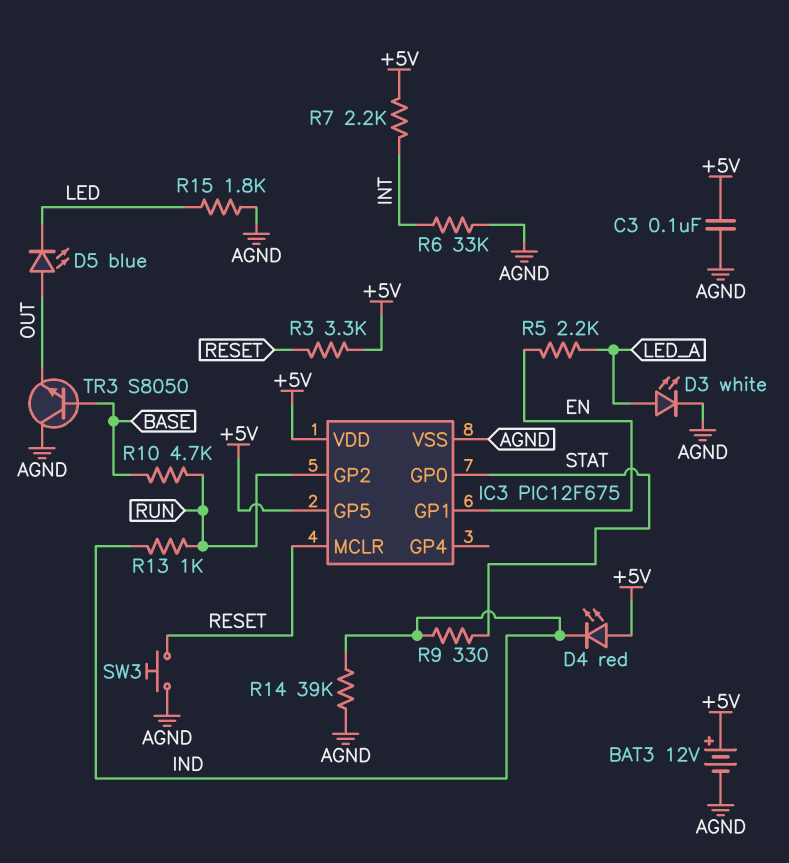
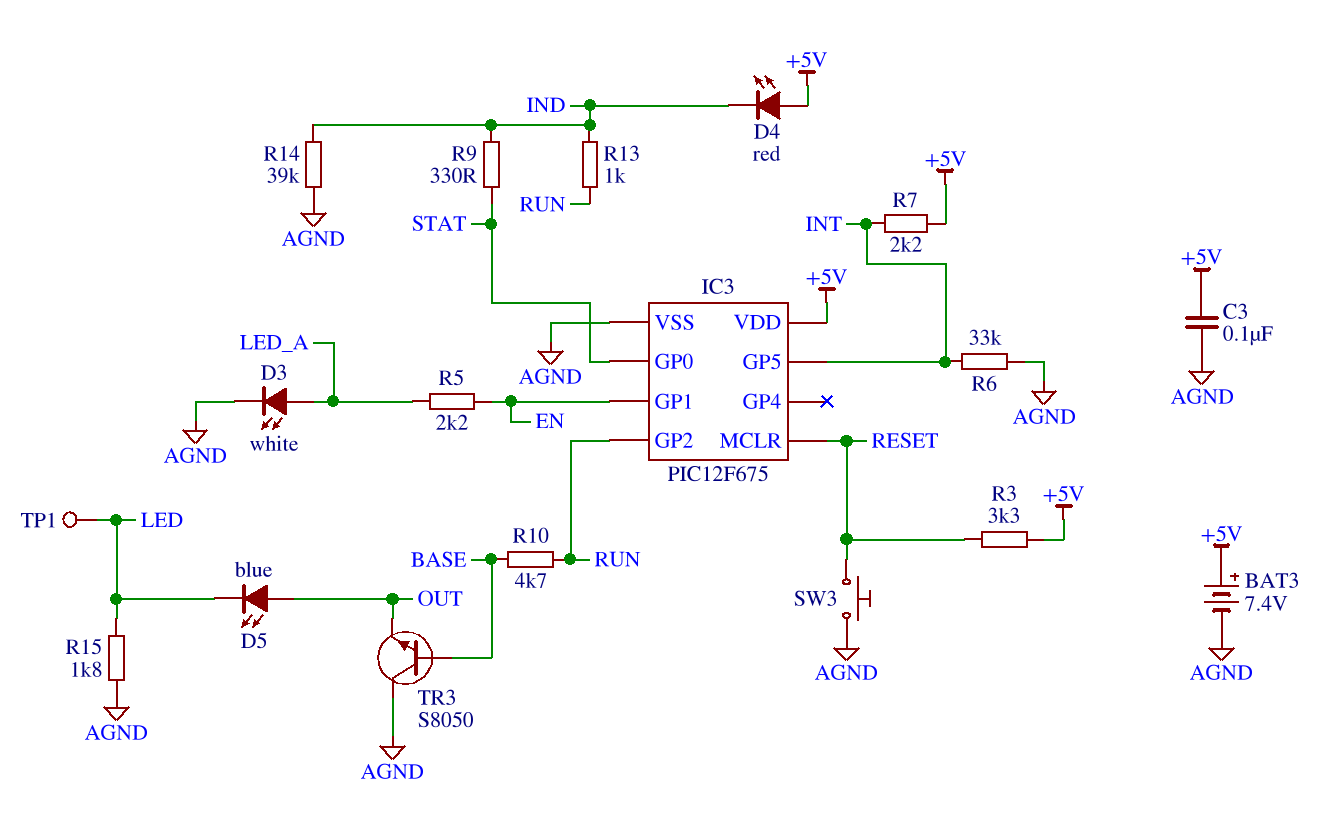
BAT3: 12V (plus +5V, minus AGND) -> 7.4V (plus +5V, minus AGND)
IC3 pin GP5: +5V -> INT
TP1: none -> test point (LED)

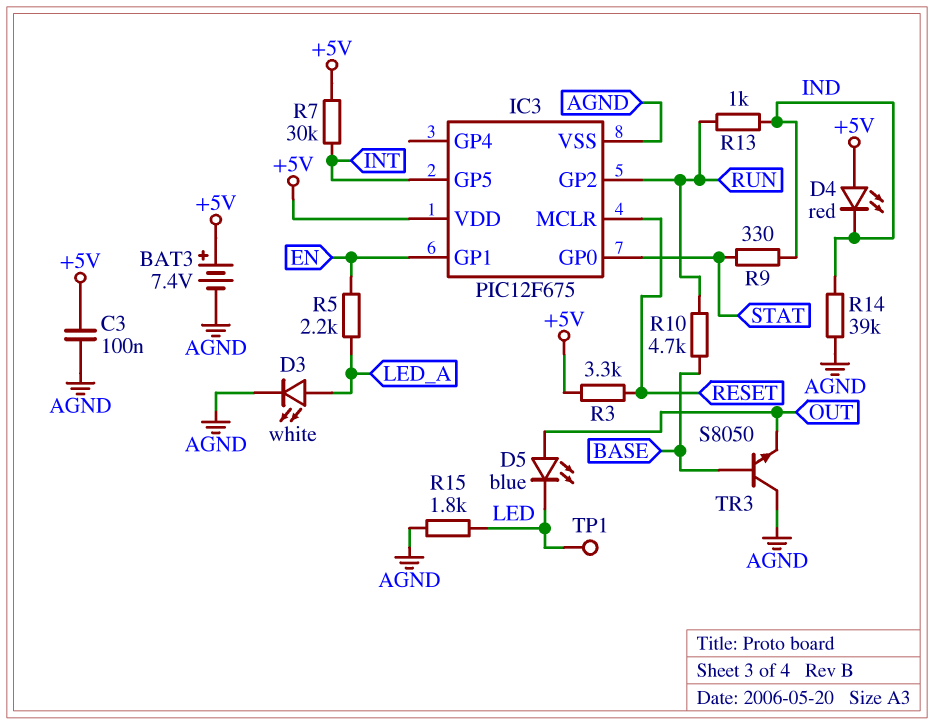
R6: 33k (AGND, INT) -> none
R7: 2.2k (+5V, INT) -> 30k (+5V, INT)
SW3: button (AGND, RESET) -> none

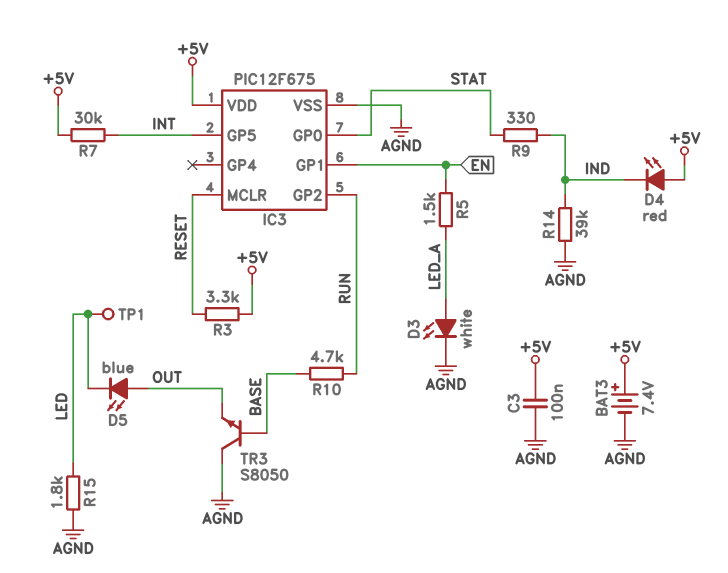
R5: 2.2k (EN, LED_A) -> 1.5k (EN, LED_A)
R13: 1k (IND, RUN) -> none

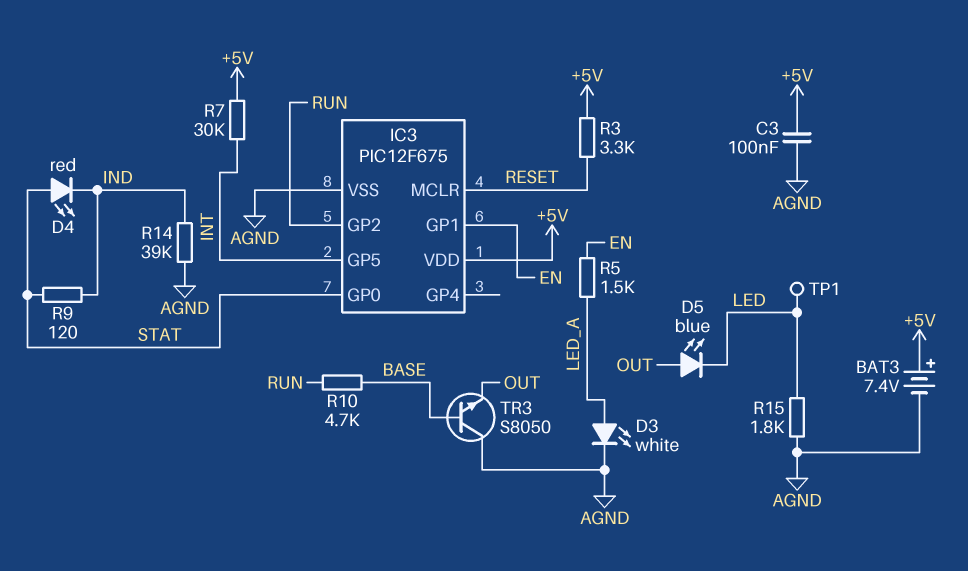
D4: LED red (A +5V, K IND) -> LED red (A STAT, K IND)
R9: 330 (IND, STAT) -> 120 (IND, STAT)

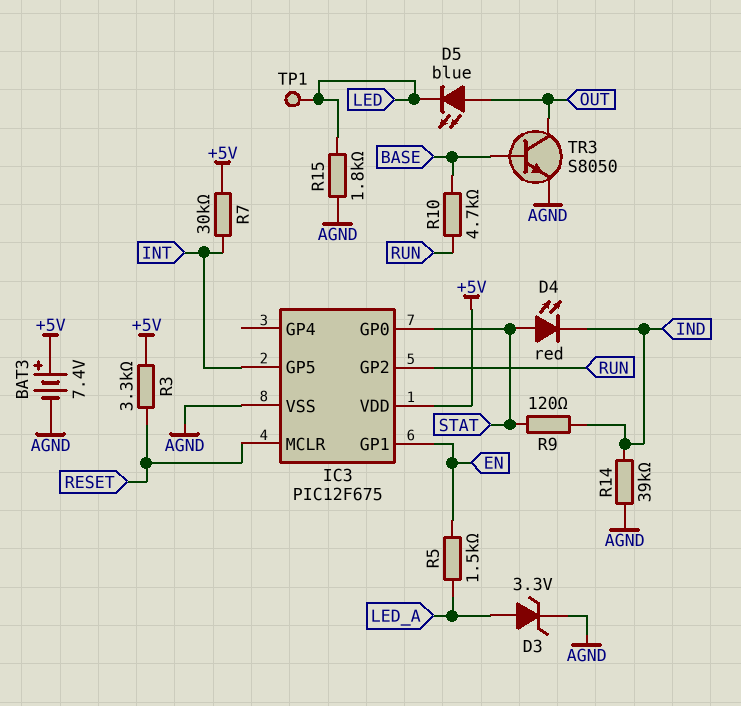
C3: 100nF (+5V, AGND) -> none
D3: LED white (A LED_A, K AGND) -> zener 3.3V (A LED_A, K AGND)
TR3: NPN S8050 (B BASE, C AGND, E OUT) -> NPN S8050 (B BASE, C OUT, E AGND)

